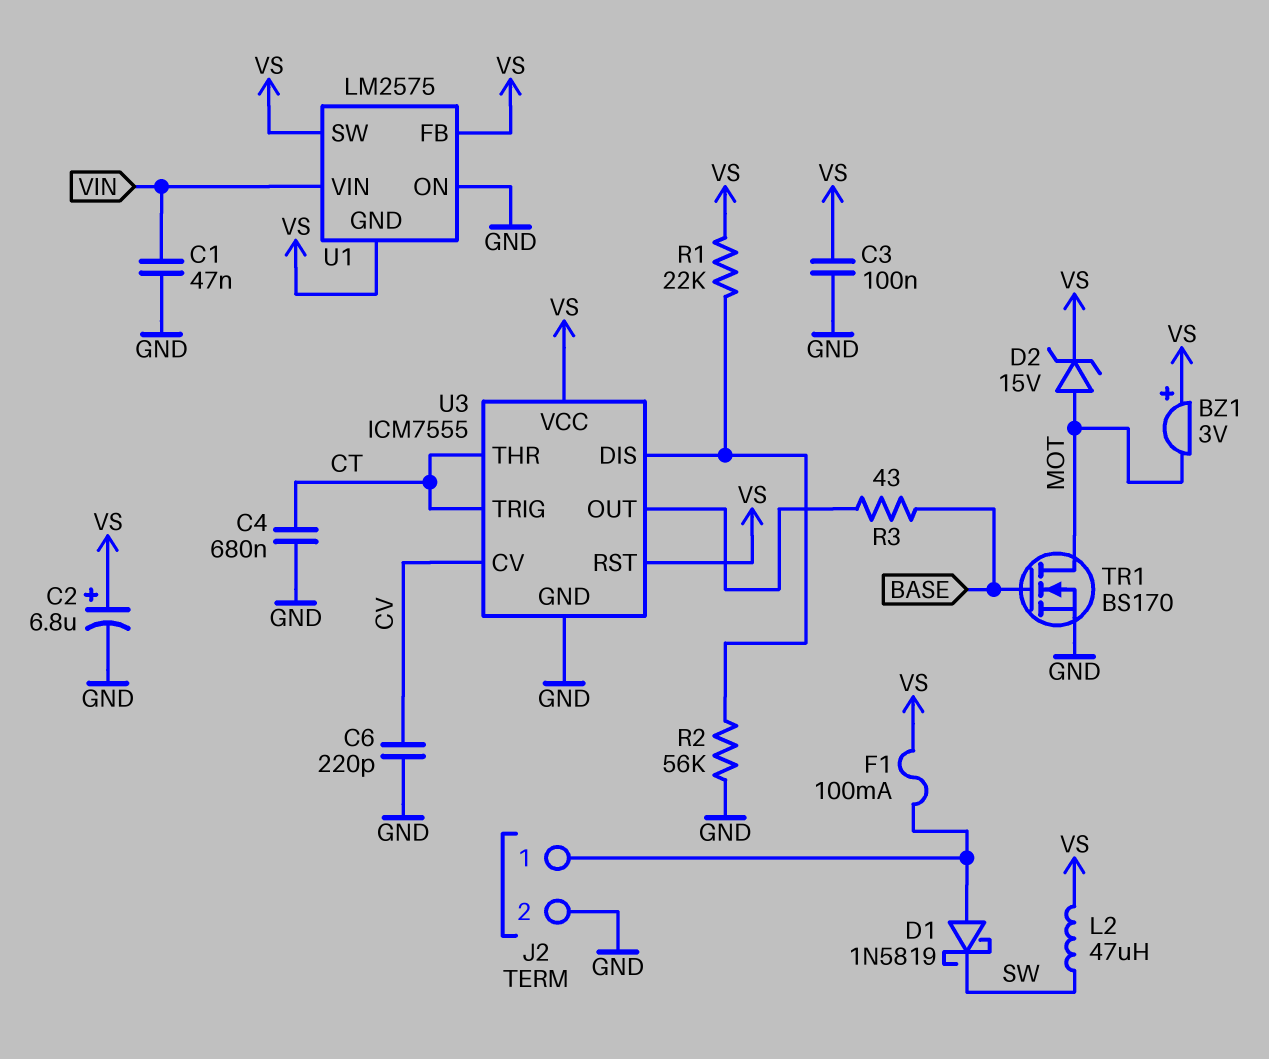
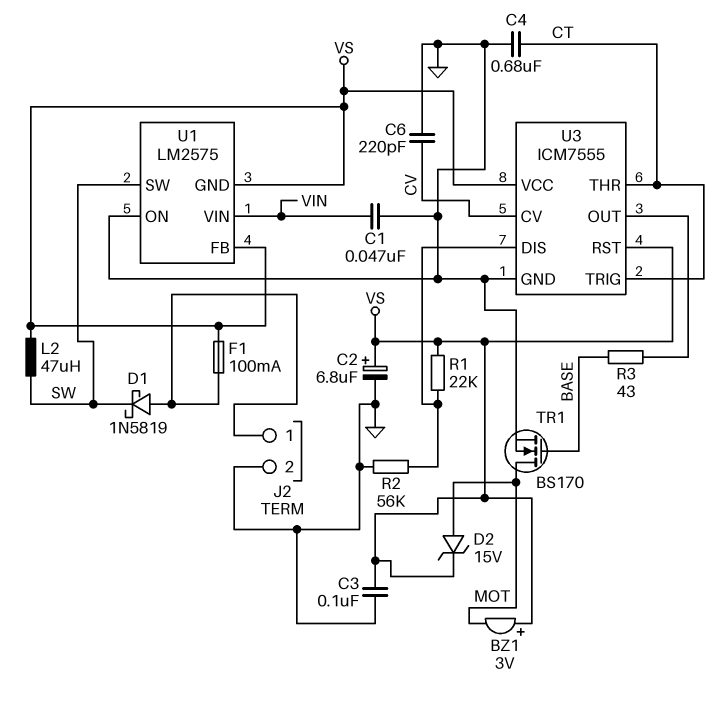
U1 pin SW: VS -> SW

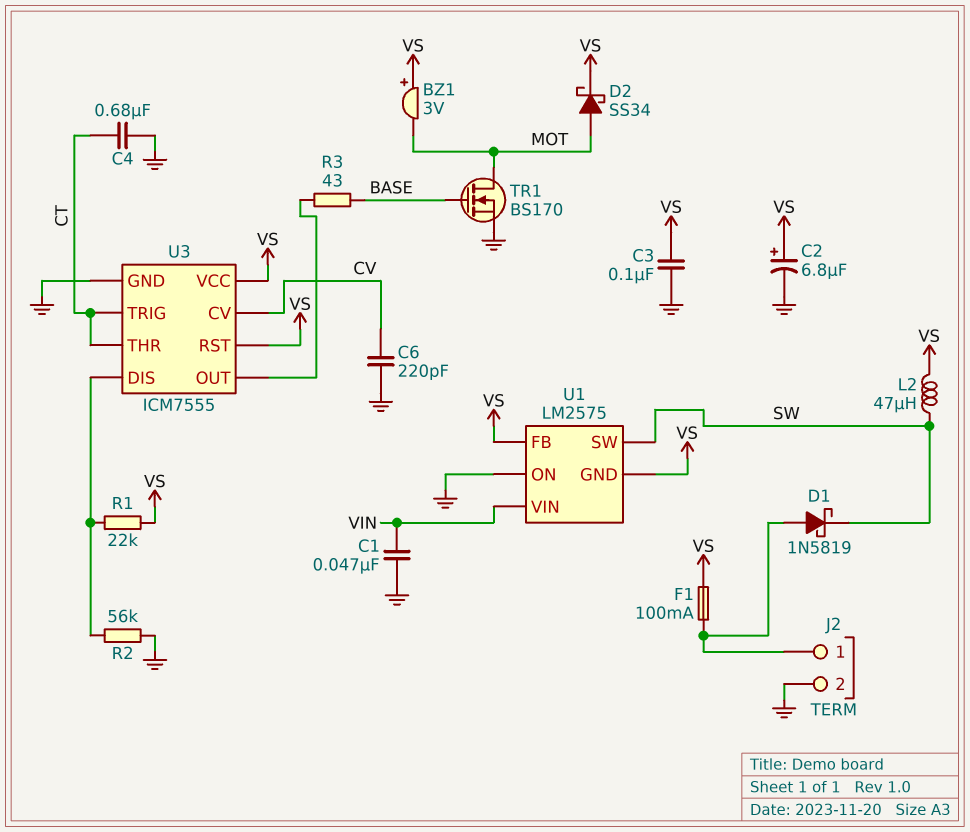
D2: zener 15V (A MOT, K VS) -> schottky SS34 (A MOT, K VS)

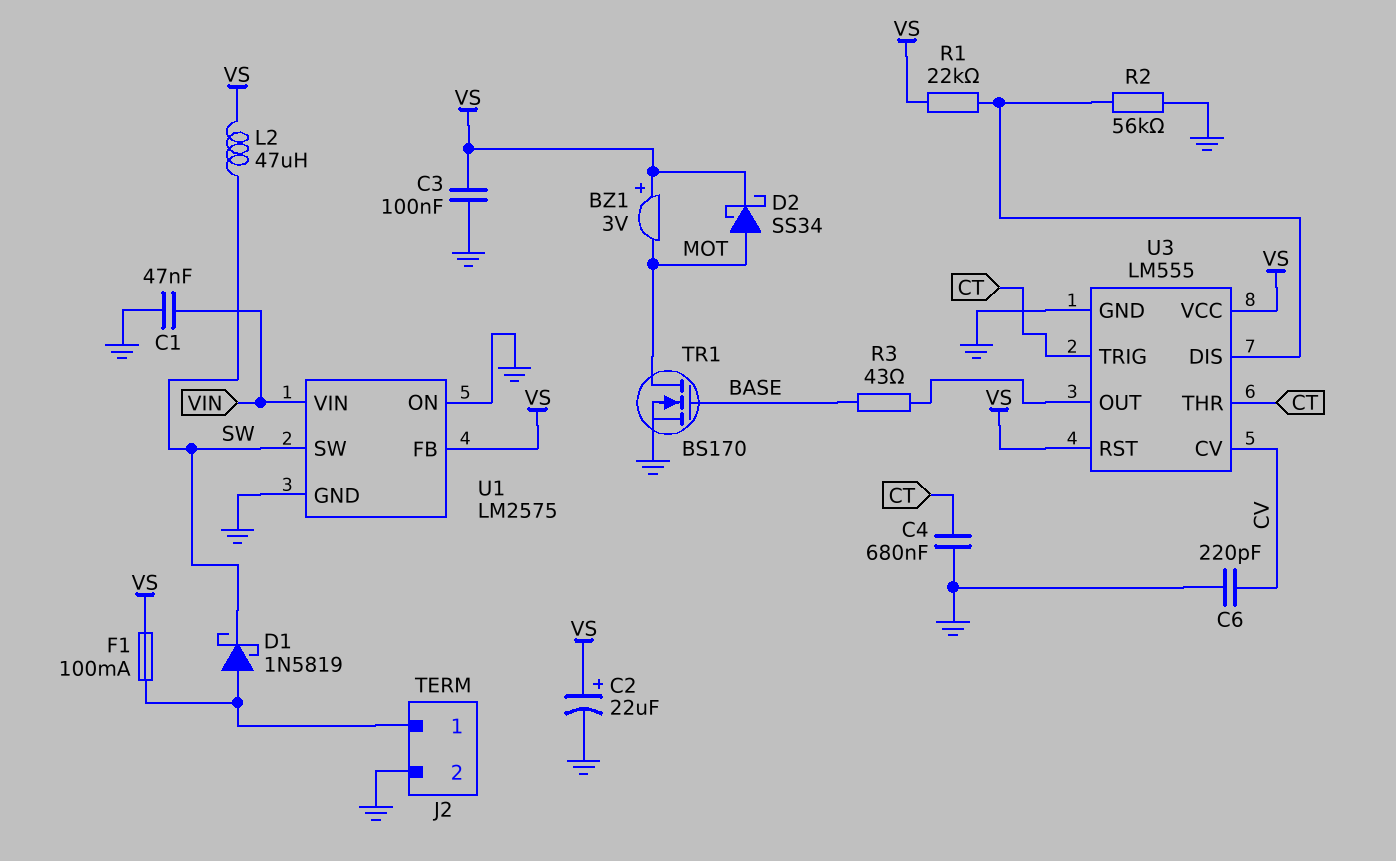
C2: 6.8uF (plus VS, minus GND) -> 22uF (plus VS, minus GND)
U1 pin GND: VS -> GND
U3: ICM7555 -> LM555

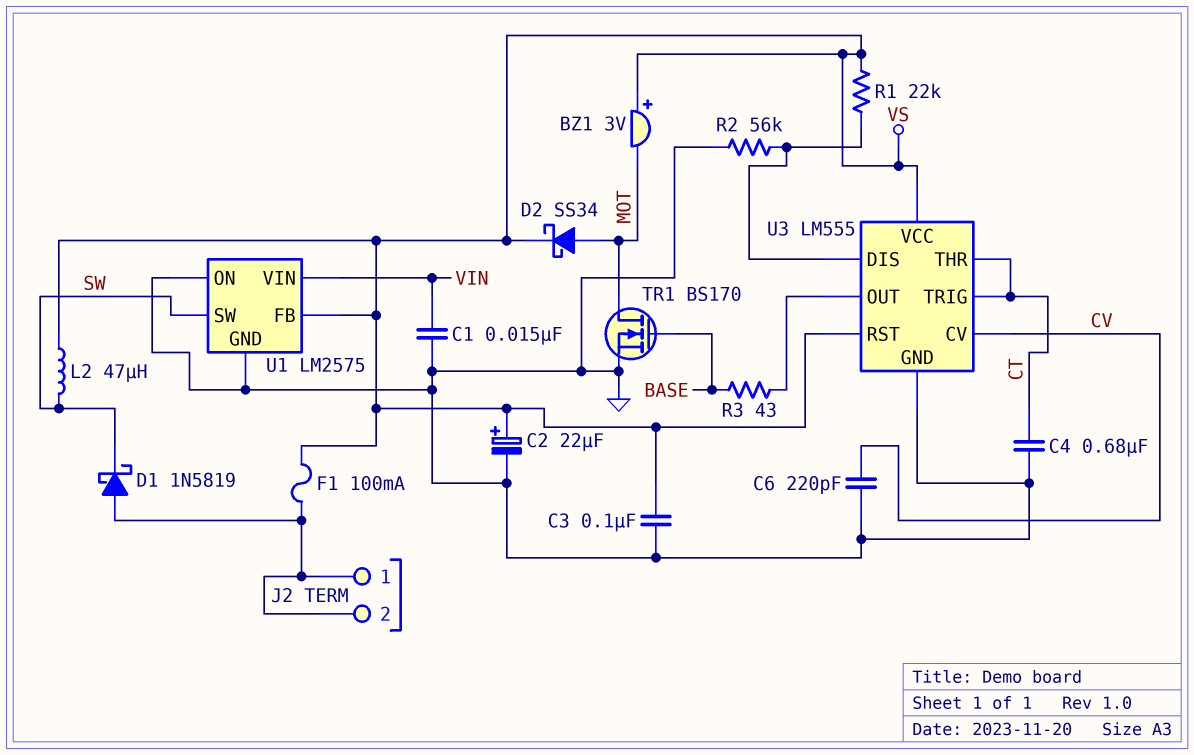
C1: 47nF (GND, VIN) -> 15nF (GND, VIN)
J2 pin 2: GND -> J2/1

